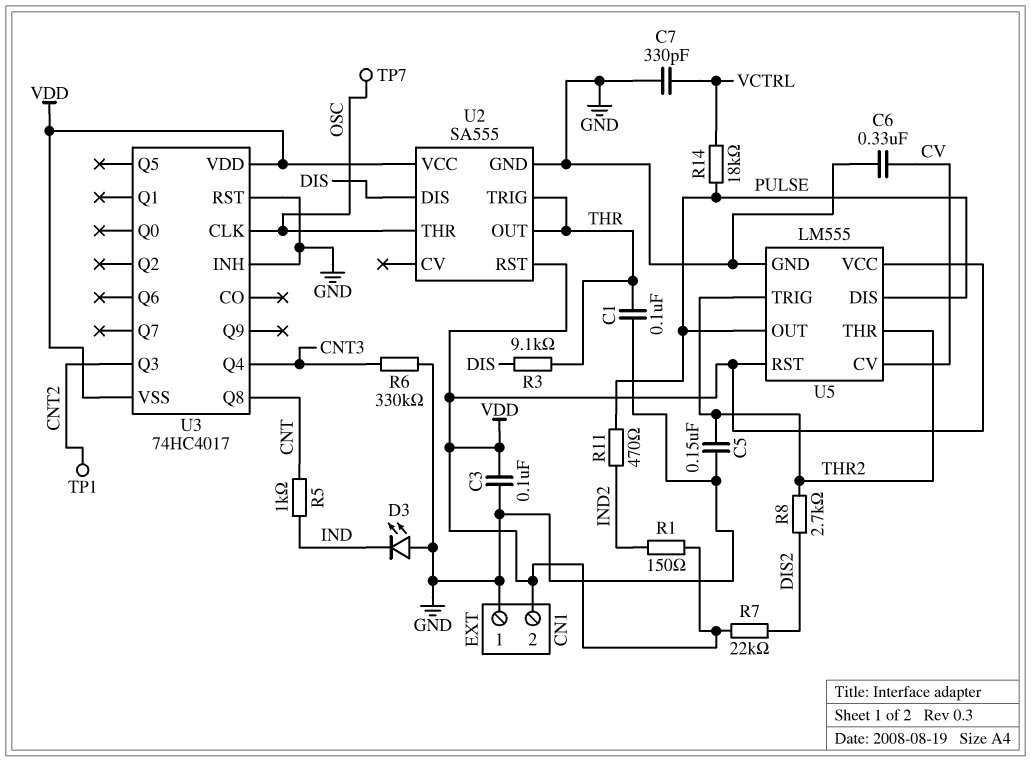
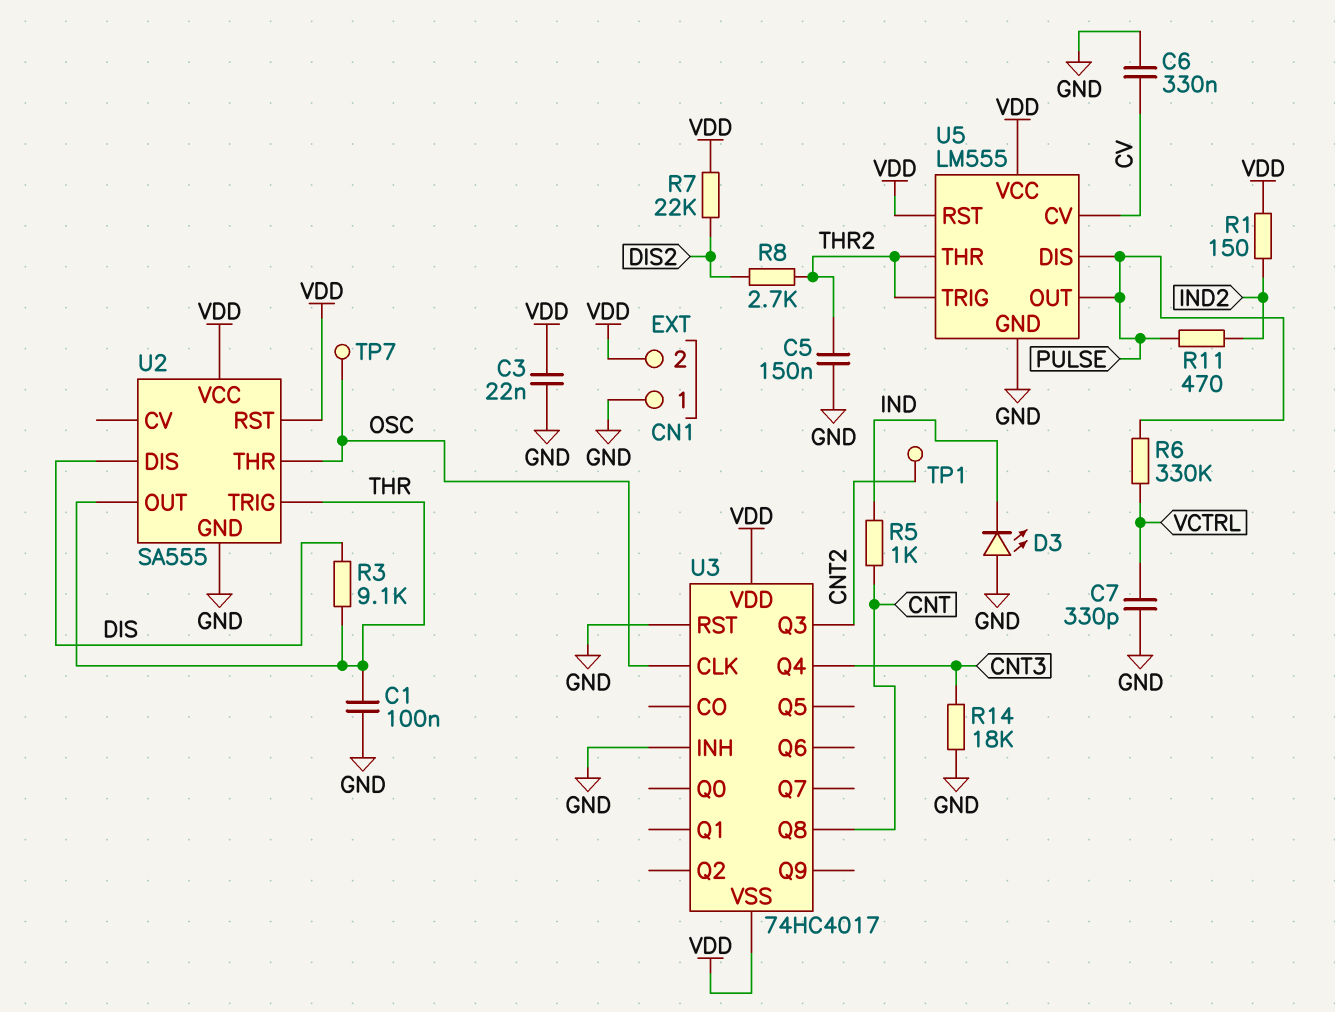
C3: 100nF (GND, VDD) -> 22nF (GND, VDD)
R6: 330k (CNT3, GND) -> 330k (PULSE, VCTRL)
R14: 18k (PULSE, VCTRL) -> 18k (CNT3, GND)

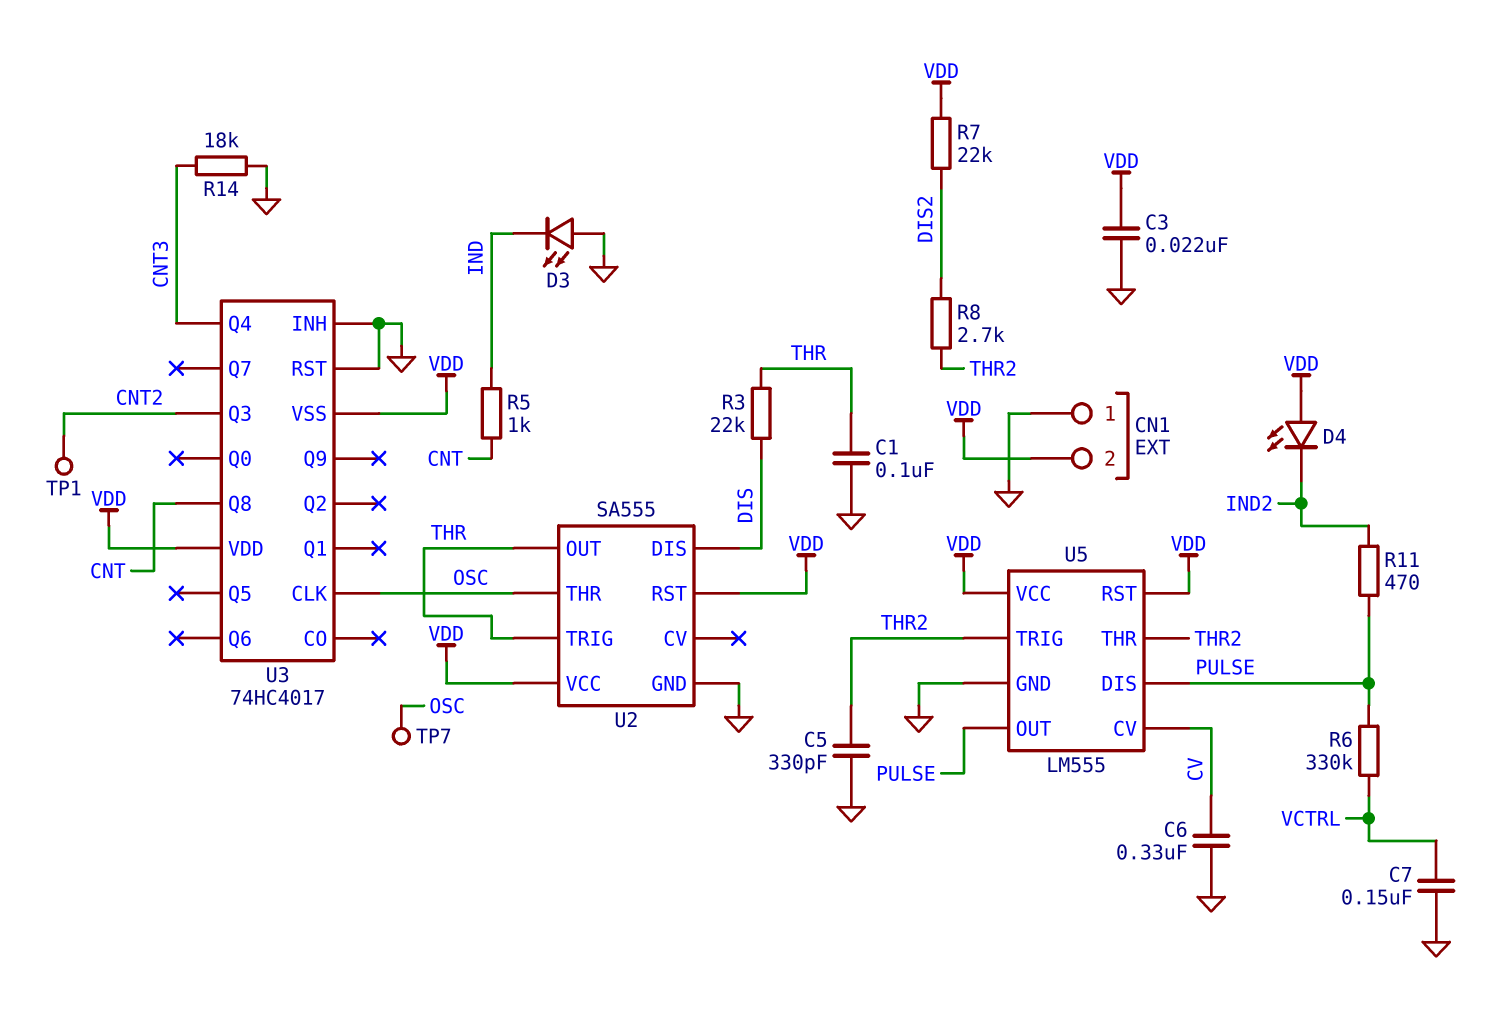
C5: 150nF (GND, THR2) -> 330pF (GND, THR2)
C7: 330pF (GND, VCTRL) -> 150nF (GND, VCTRL)
D4: none -> LED (A VDD, K IND2)
R1: 150 (IND2, VDD) -> none
R3: 9.1k (DIS, THR) -> 22k (DIS, THR)

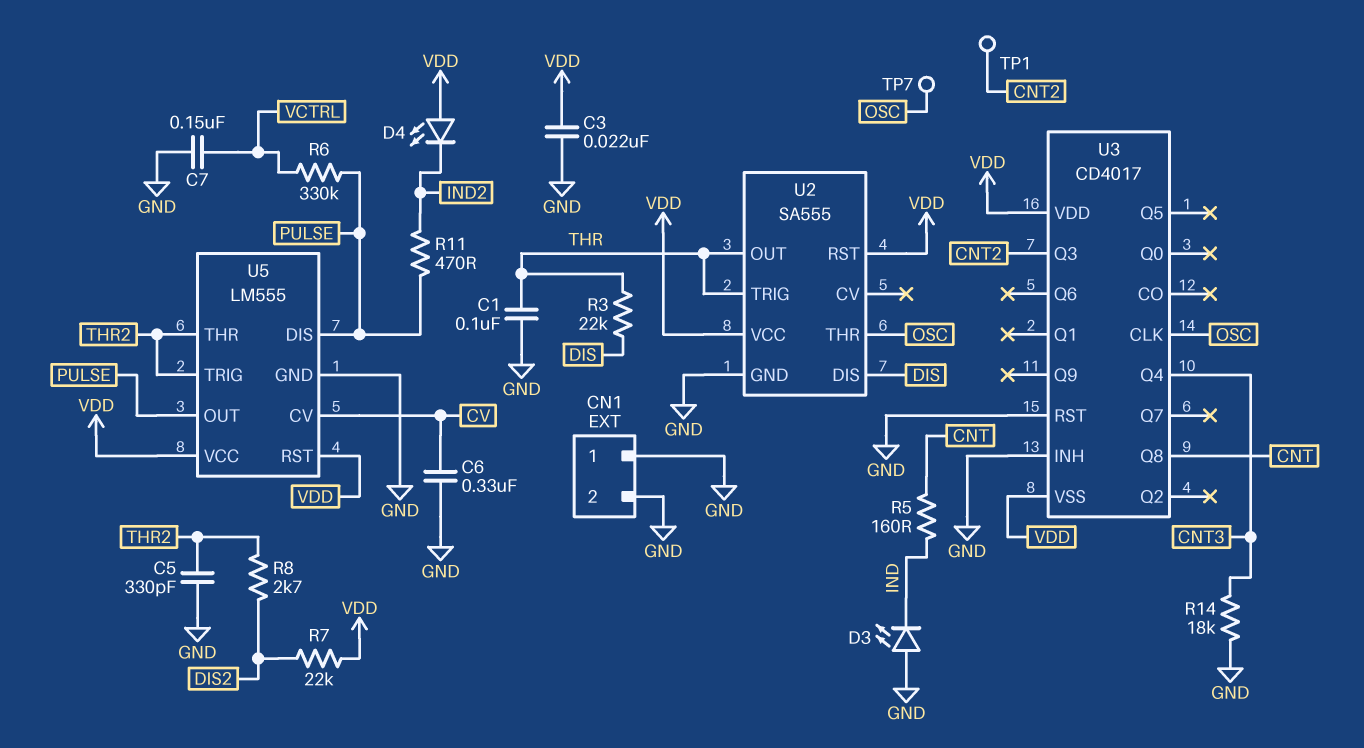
CN1 pin 2: VDD -> GND
R5: 1k (CNT, IND) -> 160 (CNT, IND)
U3: 74HC4017 -> CD4017

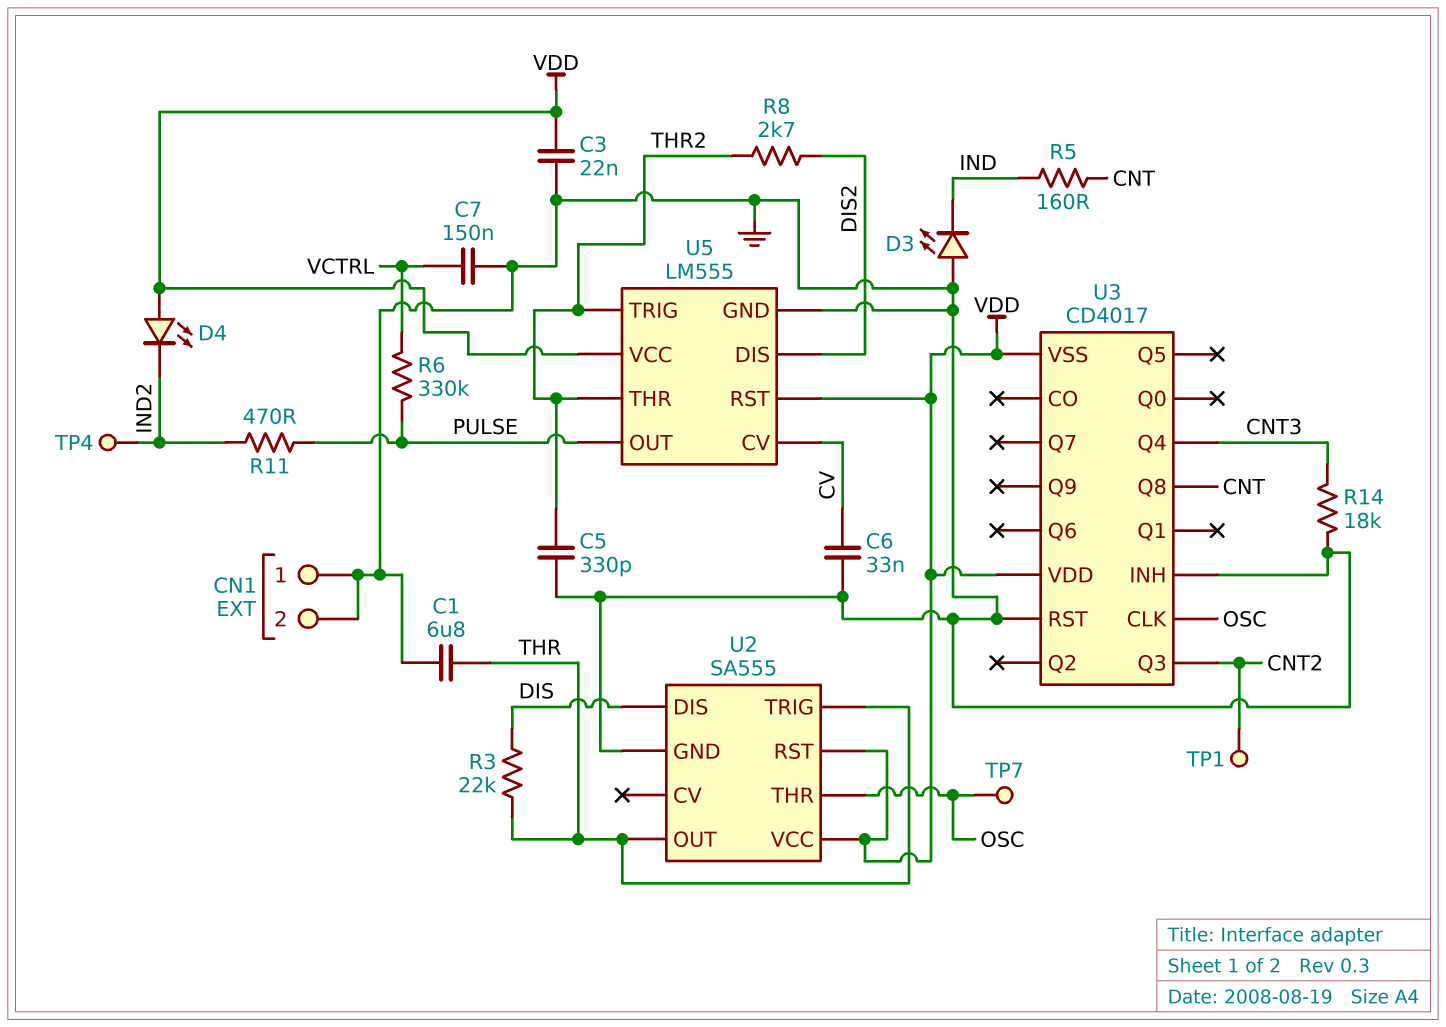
C1: 100nF (GND, THR) -> 6.8uF (GND, THR)
C6: 330nF (CV, GND) -> 33nF (CV, GND)
R7: 22k (DIS2, VDD) -> none
TP4: none -> test point (IND2)
U5 pin DIS: PULSE -> DIS2

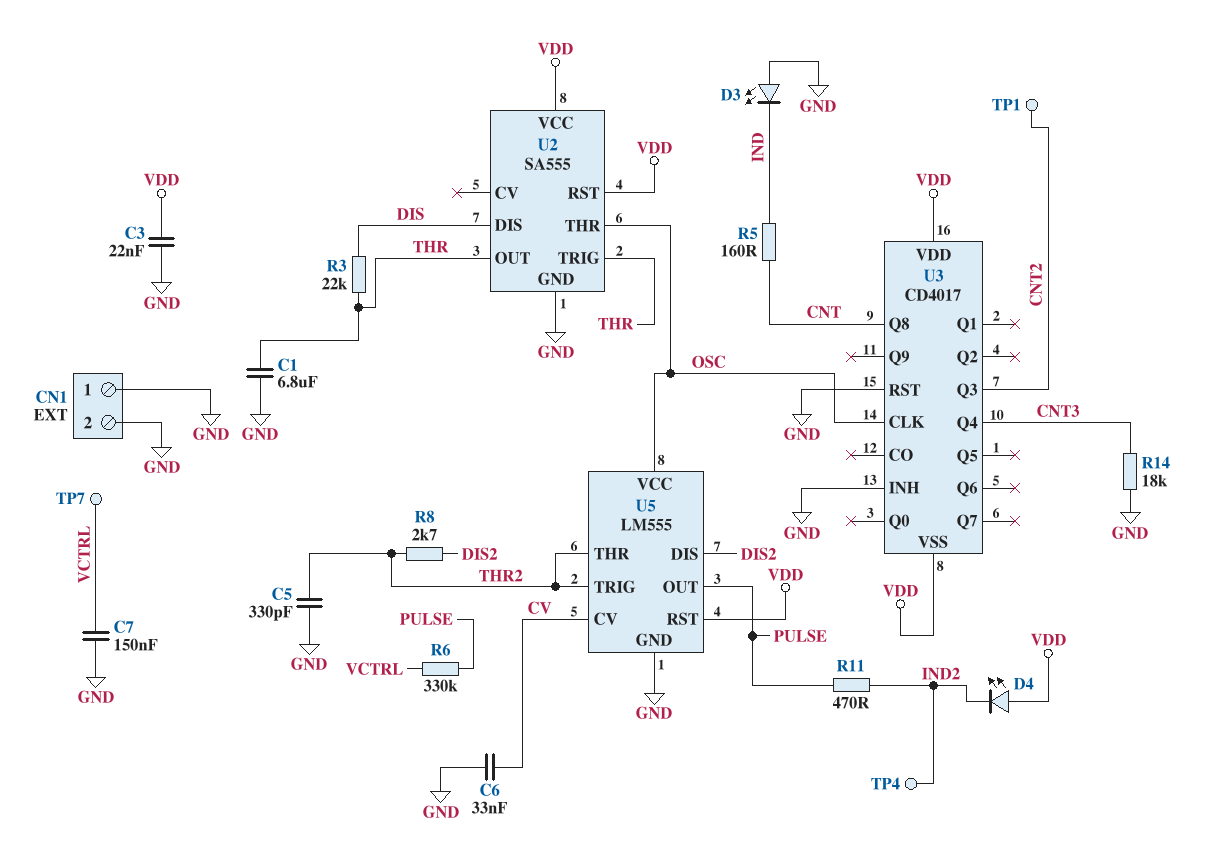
TP7: test point (OSC) -> test point (VCTRL)
U5 pin VCC: VDD -> OSC

